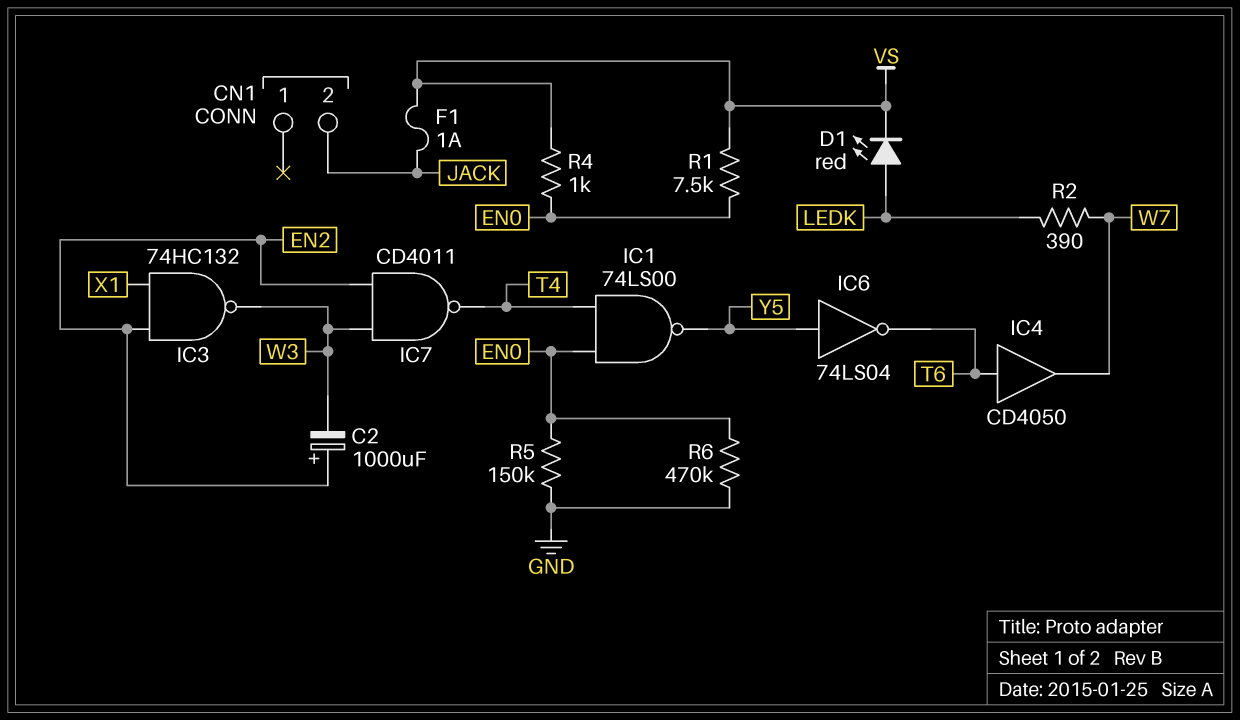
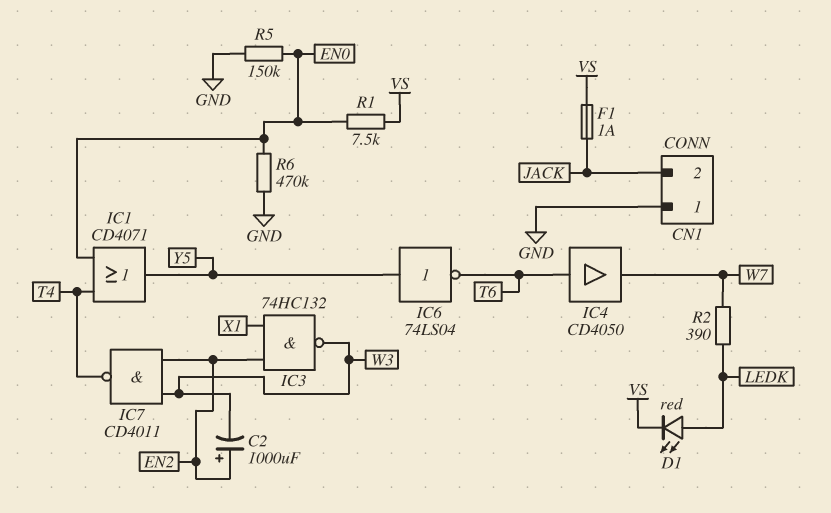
CN1 pin 1: none -> GND
IC1: NAND 74LS00 (in EN0, in T4, out Y5) -> OR CD4071 (in EN0, in T4, out Y5)
R4: 1k (EN0, VS) -> none

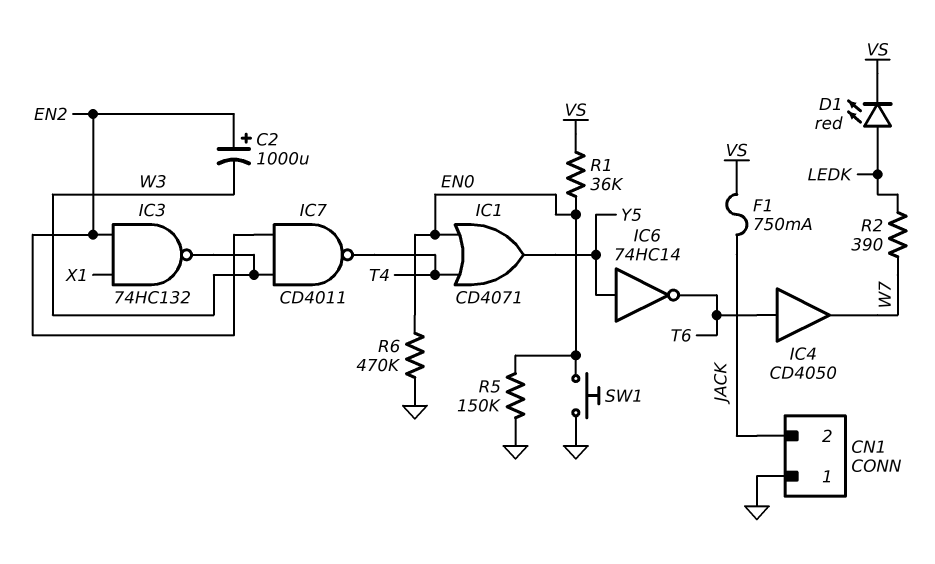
F1: 1A (JACK, VS) -> 750mA (JACK, VS)
IC6: NOT 74LS04 (in Y5, out T6) -> NOT 74HC14 (in Y5, out T6)
R1: 7.5k (EN0, VS) -> 36k (EN0, VS)
SW1: none -> button (EN0, GND)

